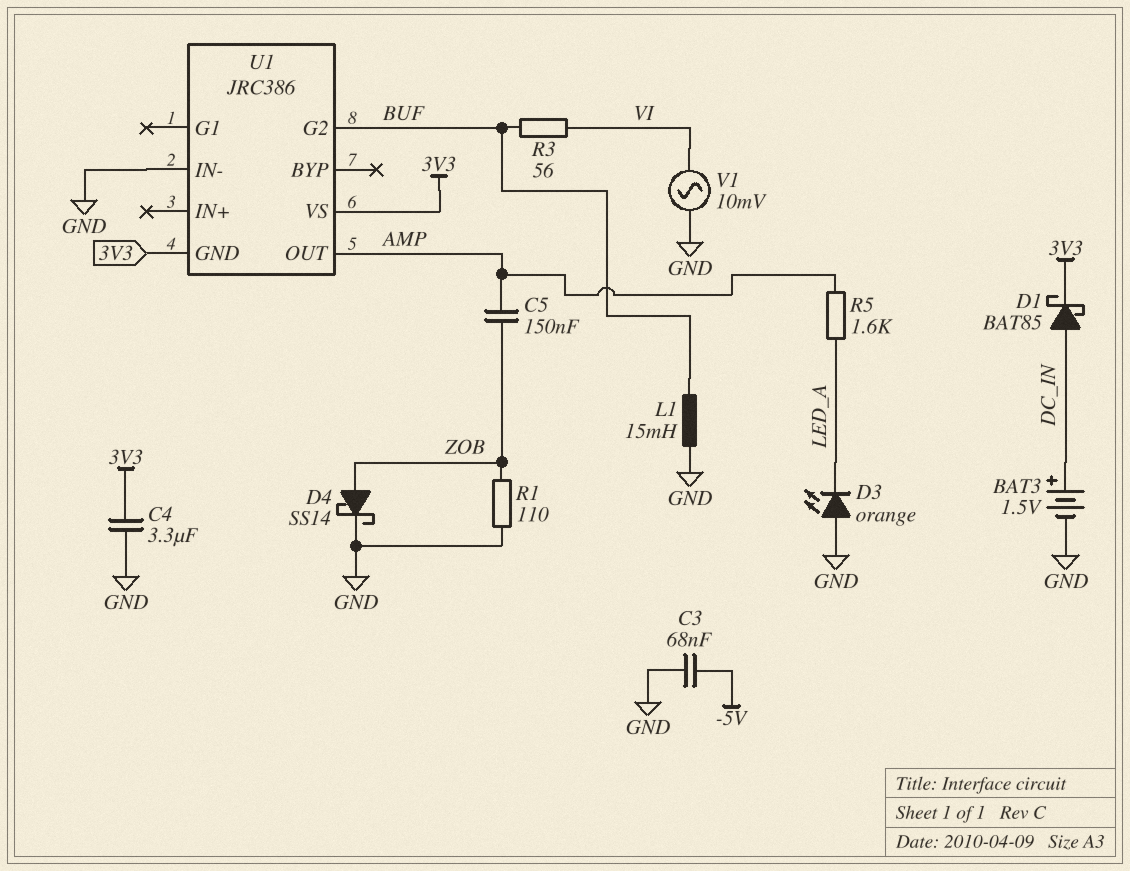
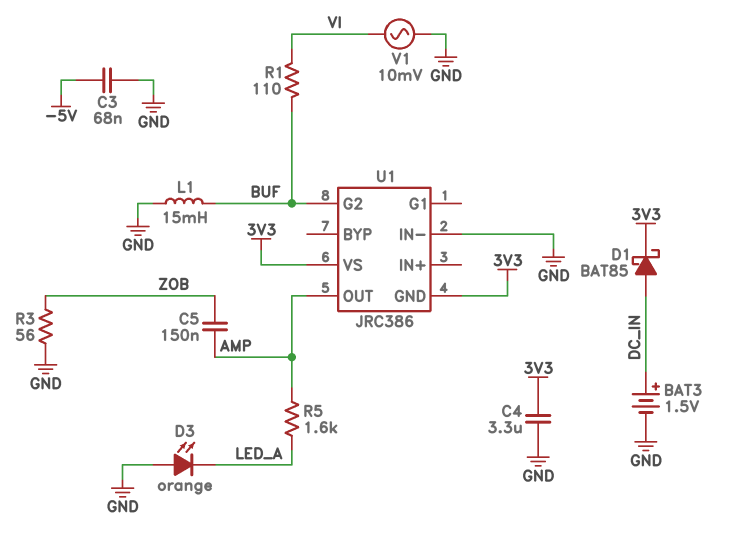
D4: schottky SS14 (A ZOB, K GND) -> none
R1: 110 (GND, ZOB) -> 110 (BUF, VI)
R3: 56 (BUF, VI) -> 56 (GND, ZOB)

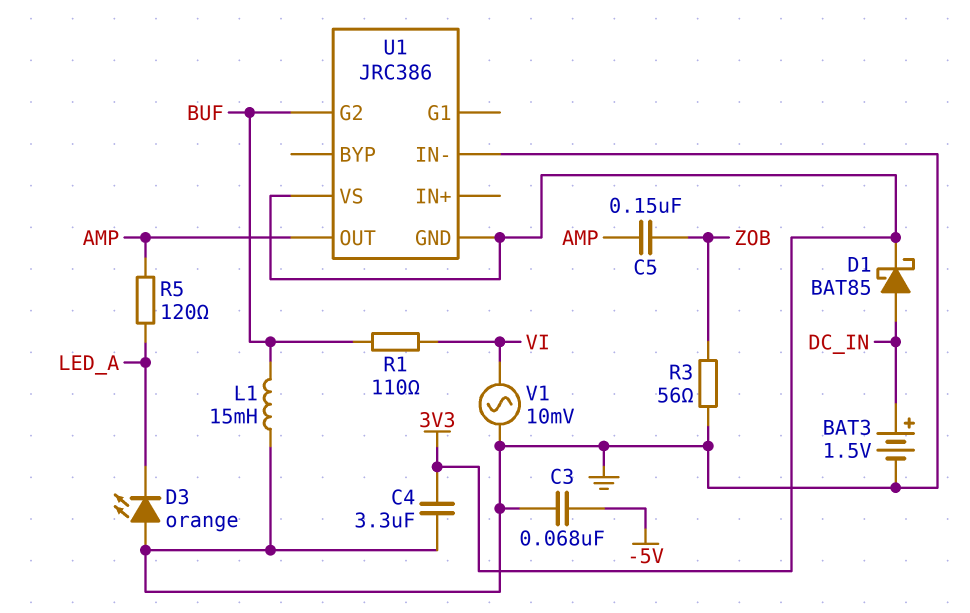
R5: 1.6k (AMP, LED_A) -> 120 (AMP, LED_A)

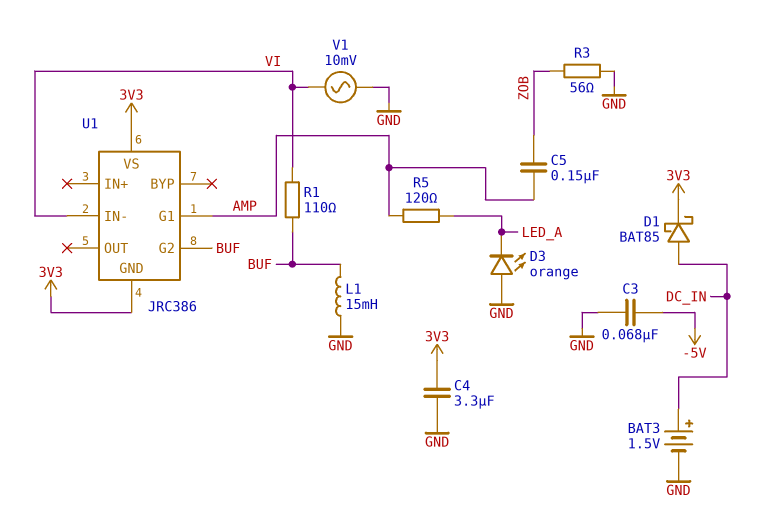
U1 pin G1: none -> AMP
U1 pin IN-: GND -> VI
U1 pin OUT: AMP -> none

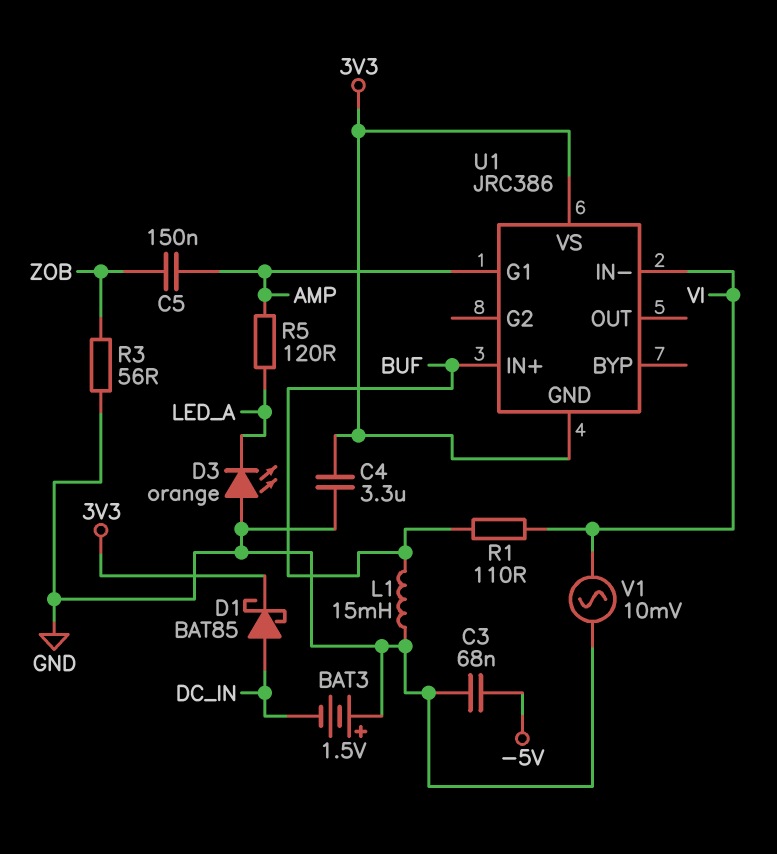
BAT3: 1.5V (plus DC_IN, minus GND) -> 1.5V (plus GND, minus DC_IN)
U1 pin G2: BUF -> none
U1 pin IN+: none -> BUF

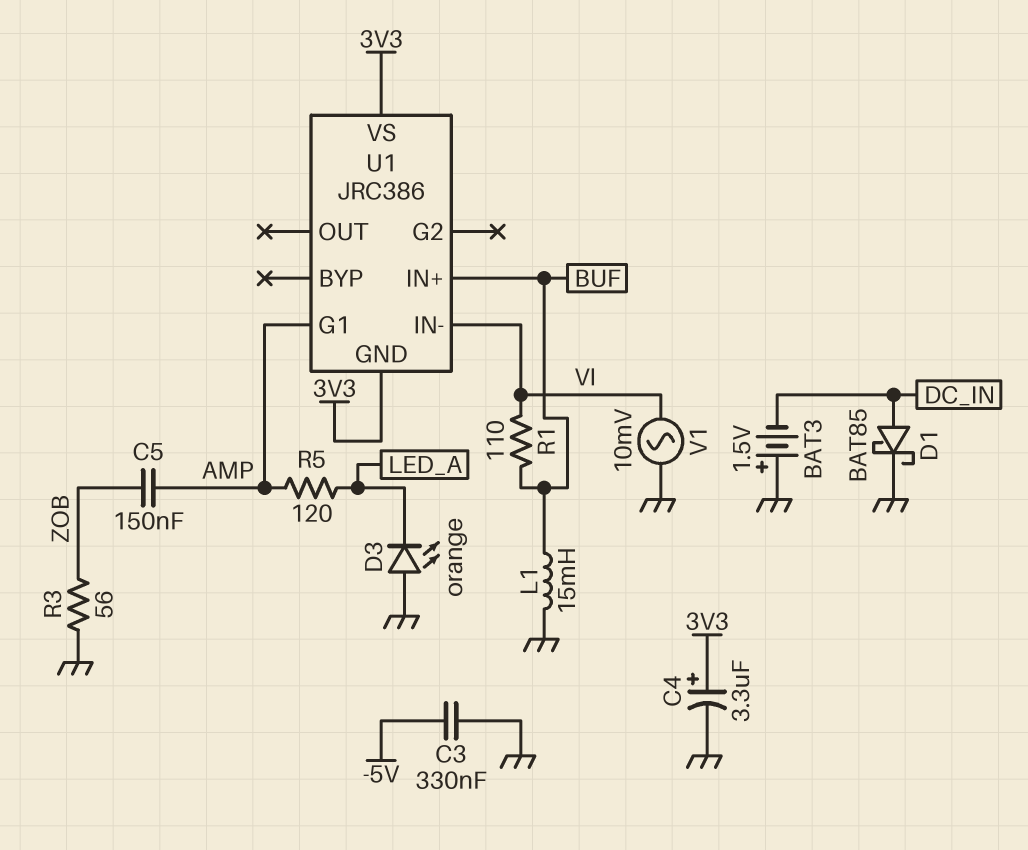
C3: 68nF (-5V, GND) -> 330nF (-5V, GND)
C4: 3.3uF (3V3, GND) -> 3.3uF (plus 3V3, minus GND)
D1: schottky BAT85 (A DC_IN, K 3V3) -> schottky BAT85 (A DC_IN, K GND)

